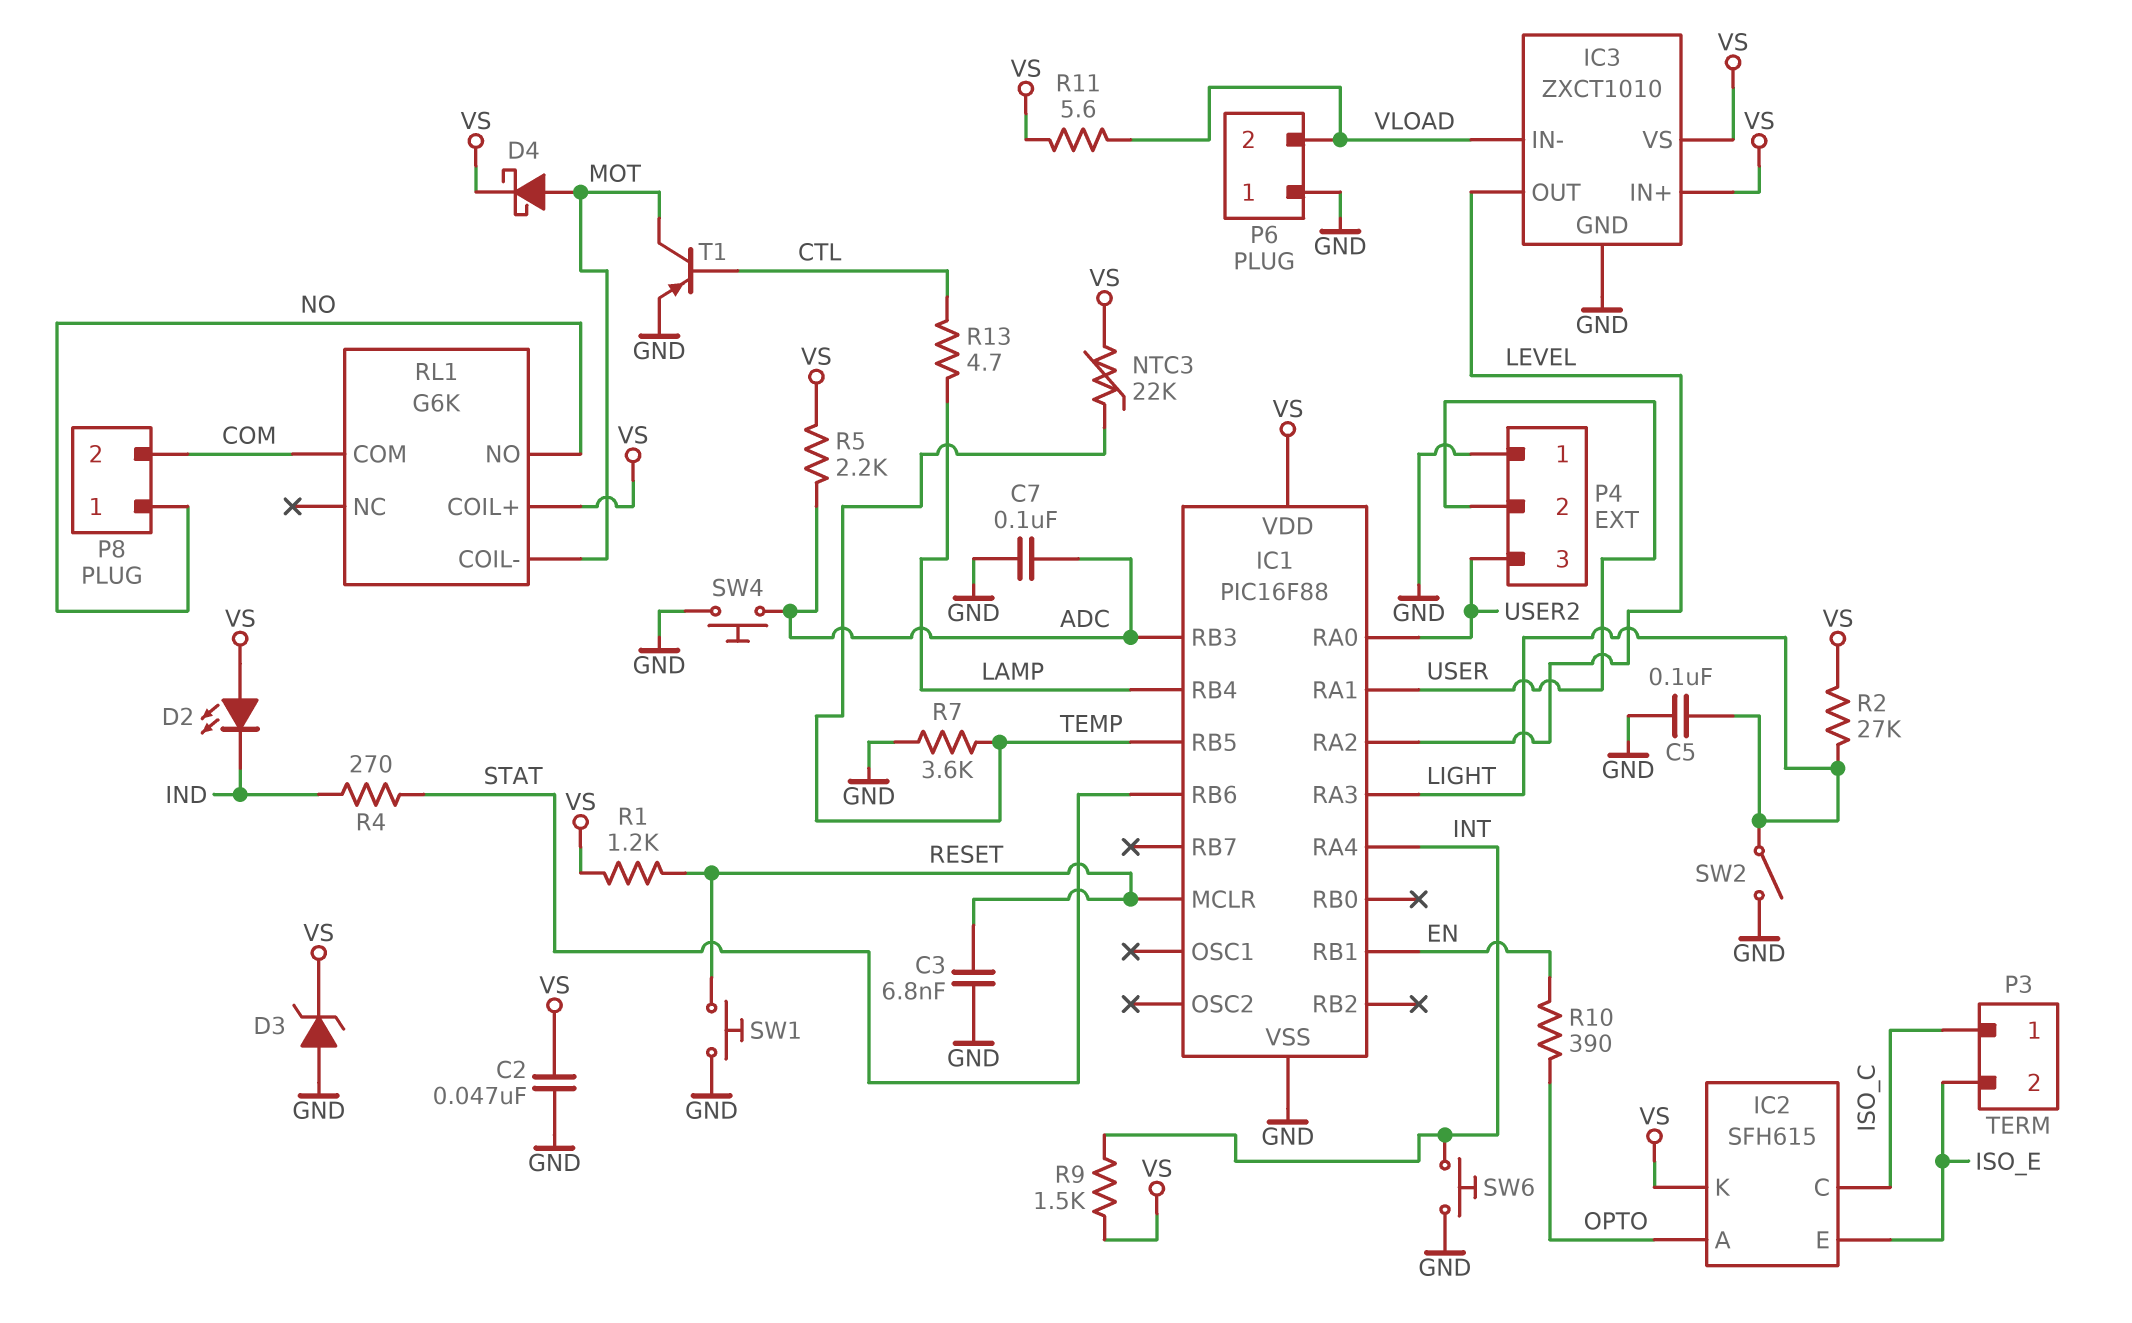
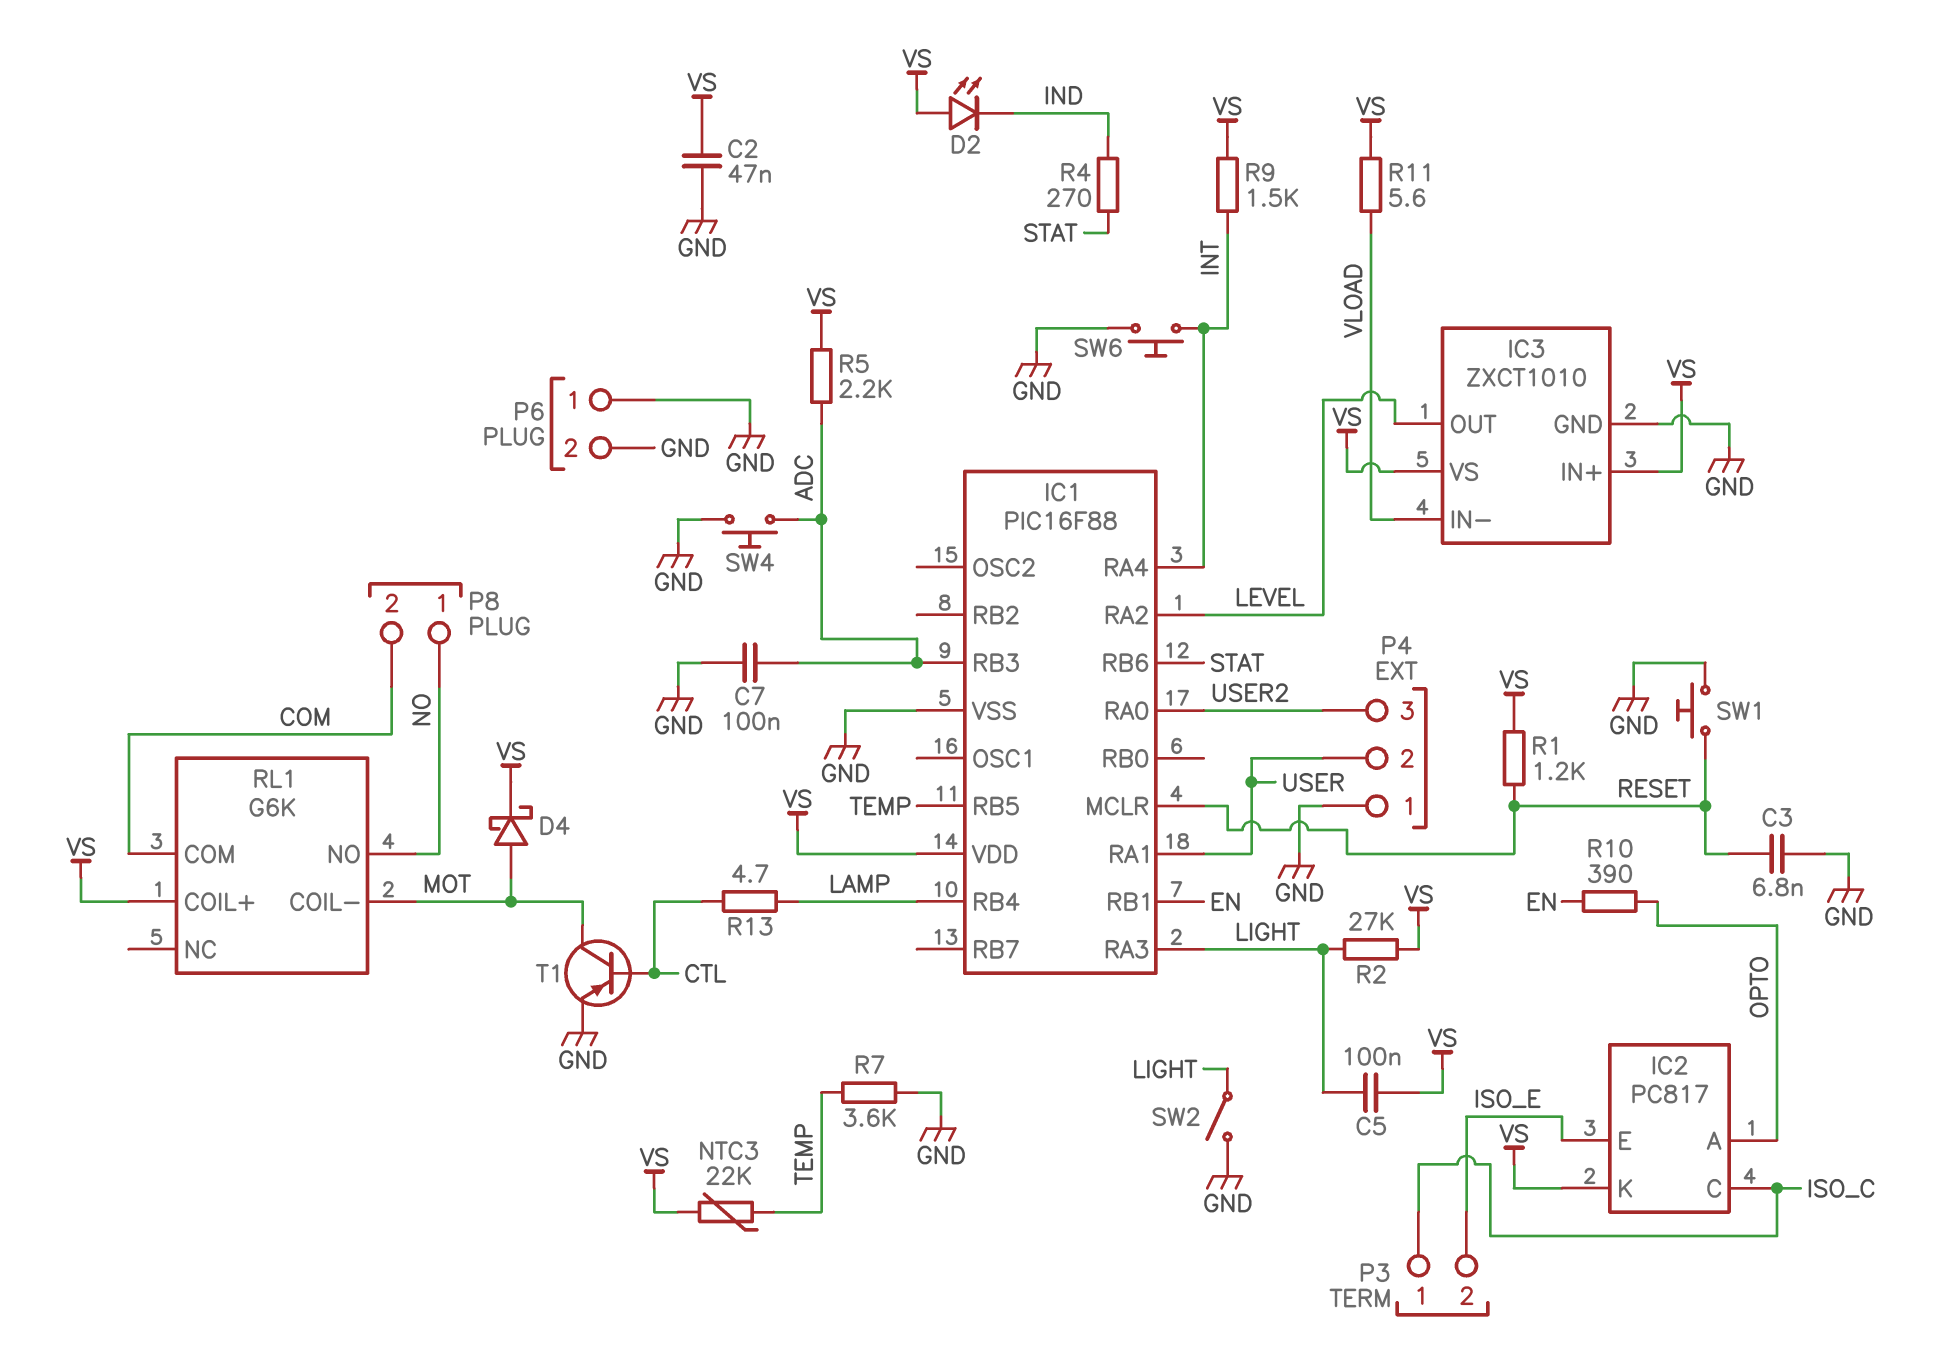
C5: 100nF (GND, LIGHT) -> 100nF (LIGHT, VS)
D3: zener (A GND, K VS) -> none
IC2: SFH615 -> PC817
P6 pin 2: VLOAD -> GND

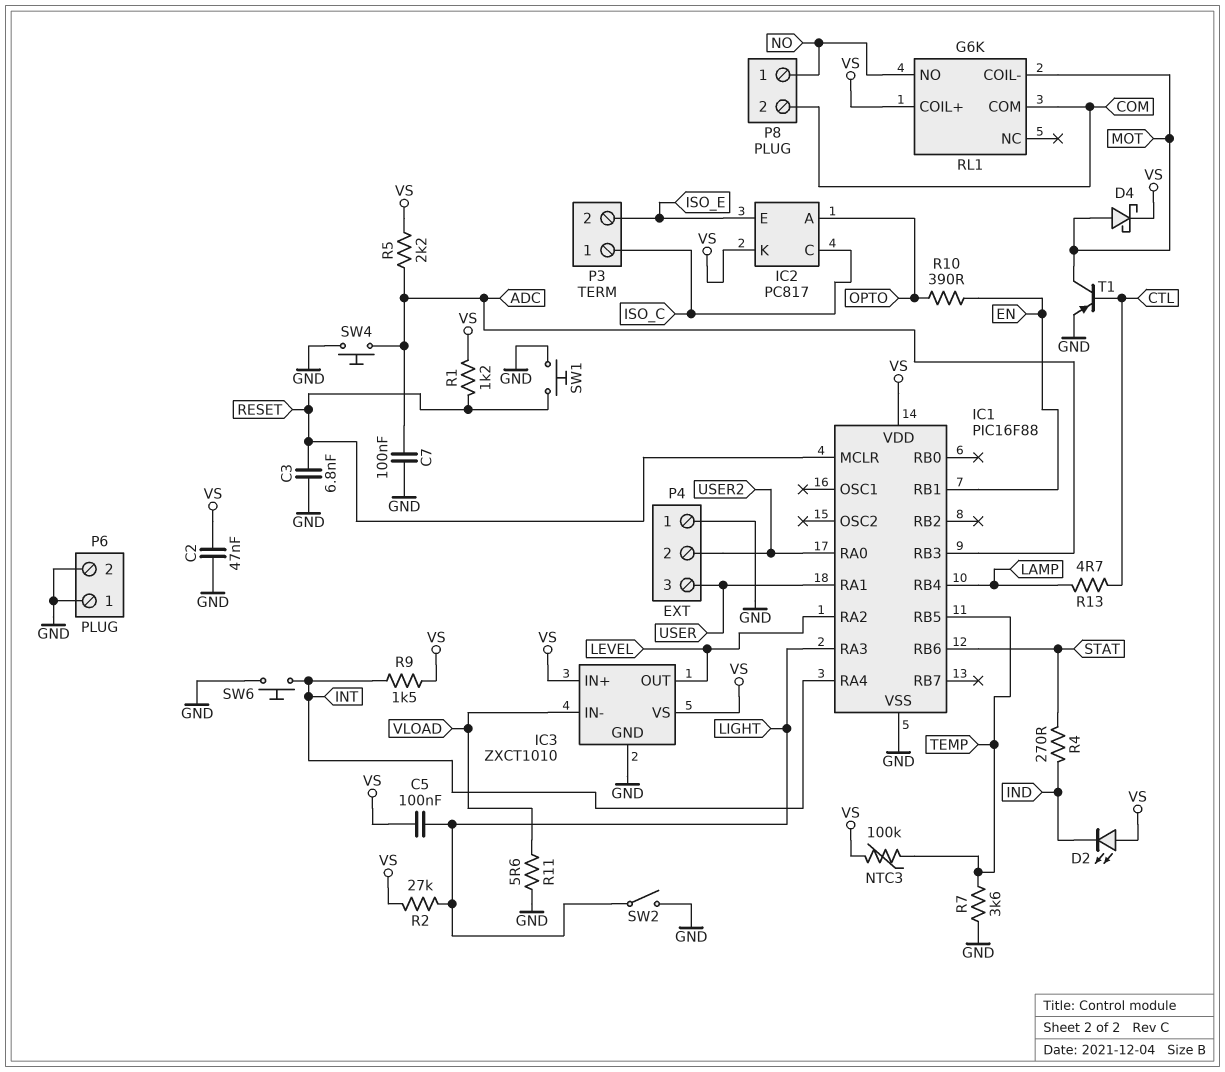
NTC3: 22k (TEMP, VS) -> 100k (TEMP, VS)
P4 pin 2: USER -> USER2
P4 pin 3: USER2 -> USER
R11: 5.6 (VLOAD, VS) -> 5.6 (GND, VLOAD)

